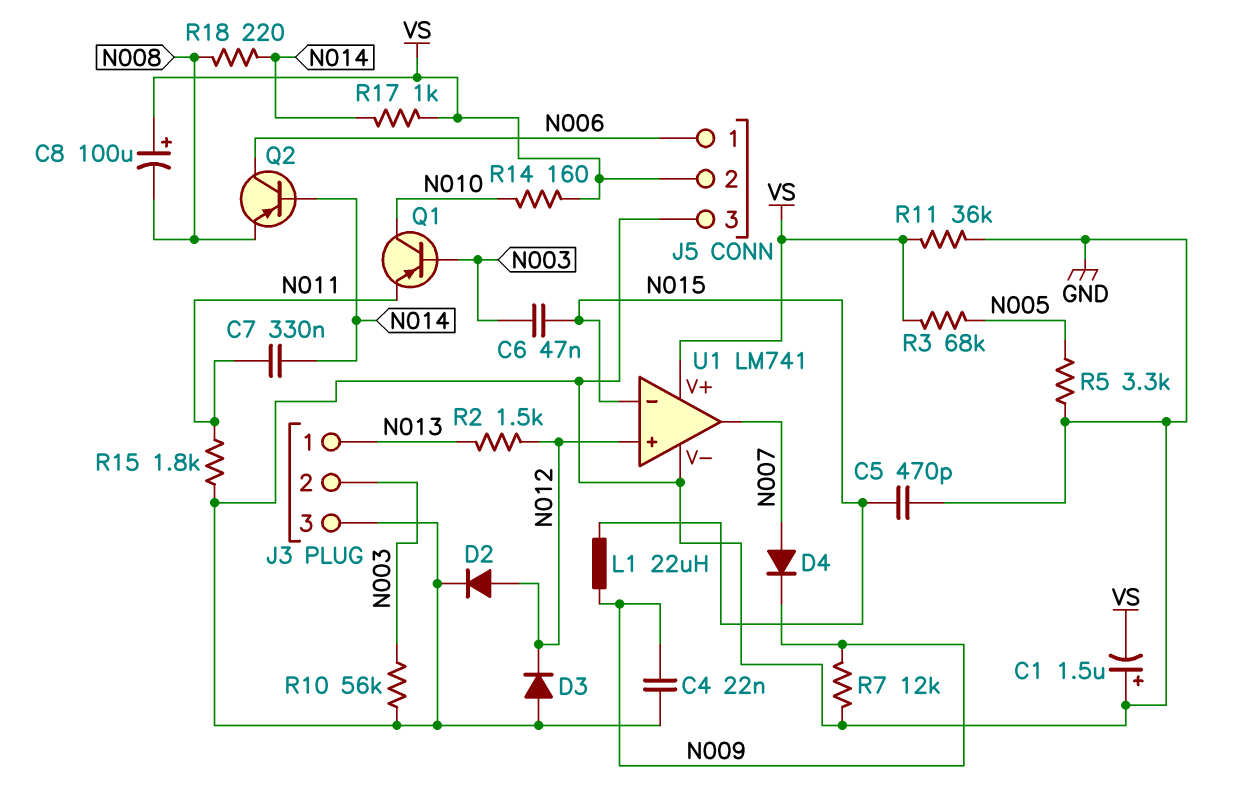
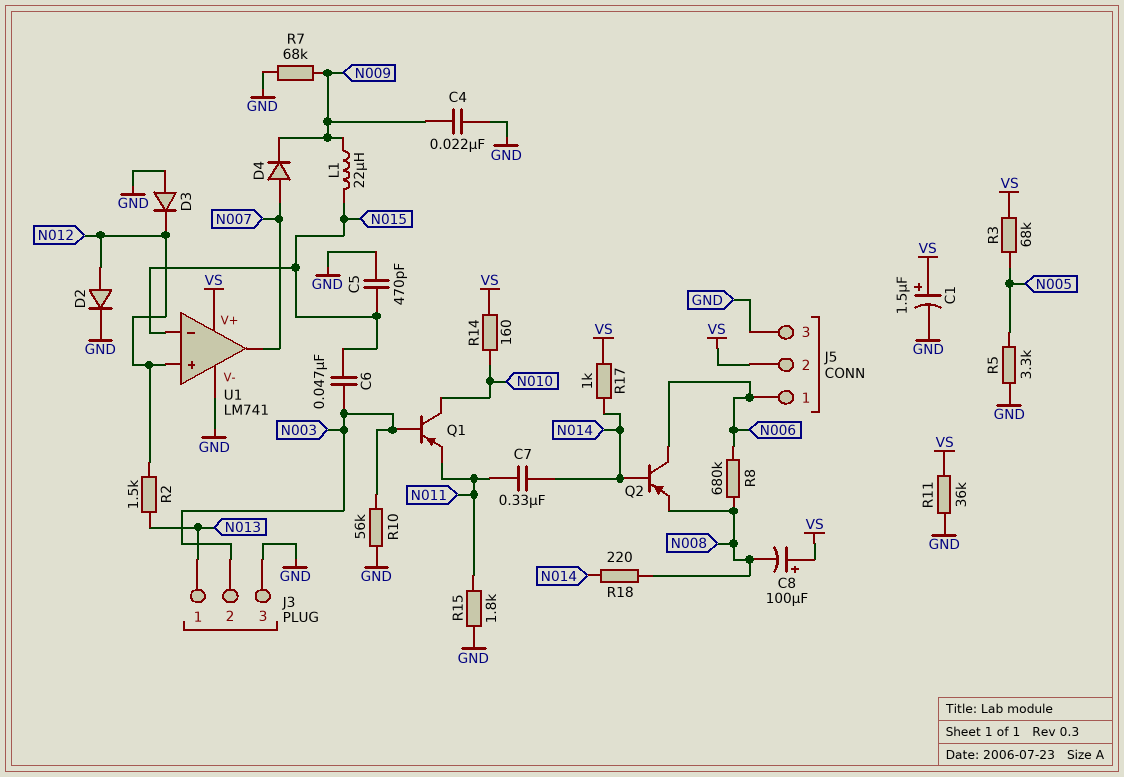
C1: 1.5uF (plus GND, minus VS) -> 1.5uF (plus VS, minus GND)
R7: 12k (GND, N009) -> 68k (GND, N009)
R8: none -> 680k (N006, N008)

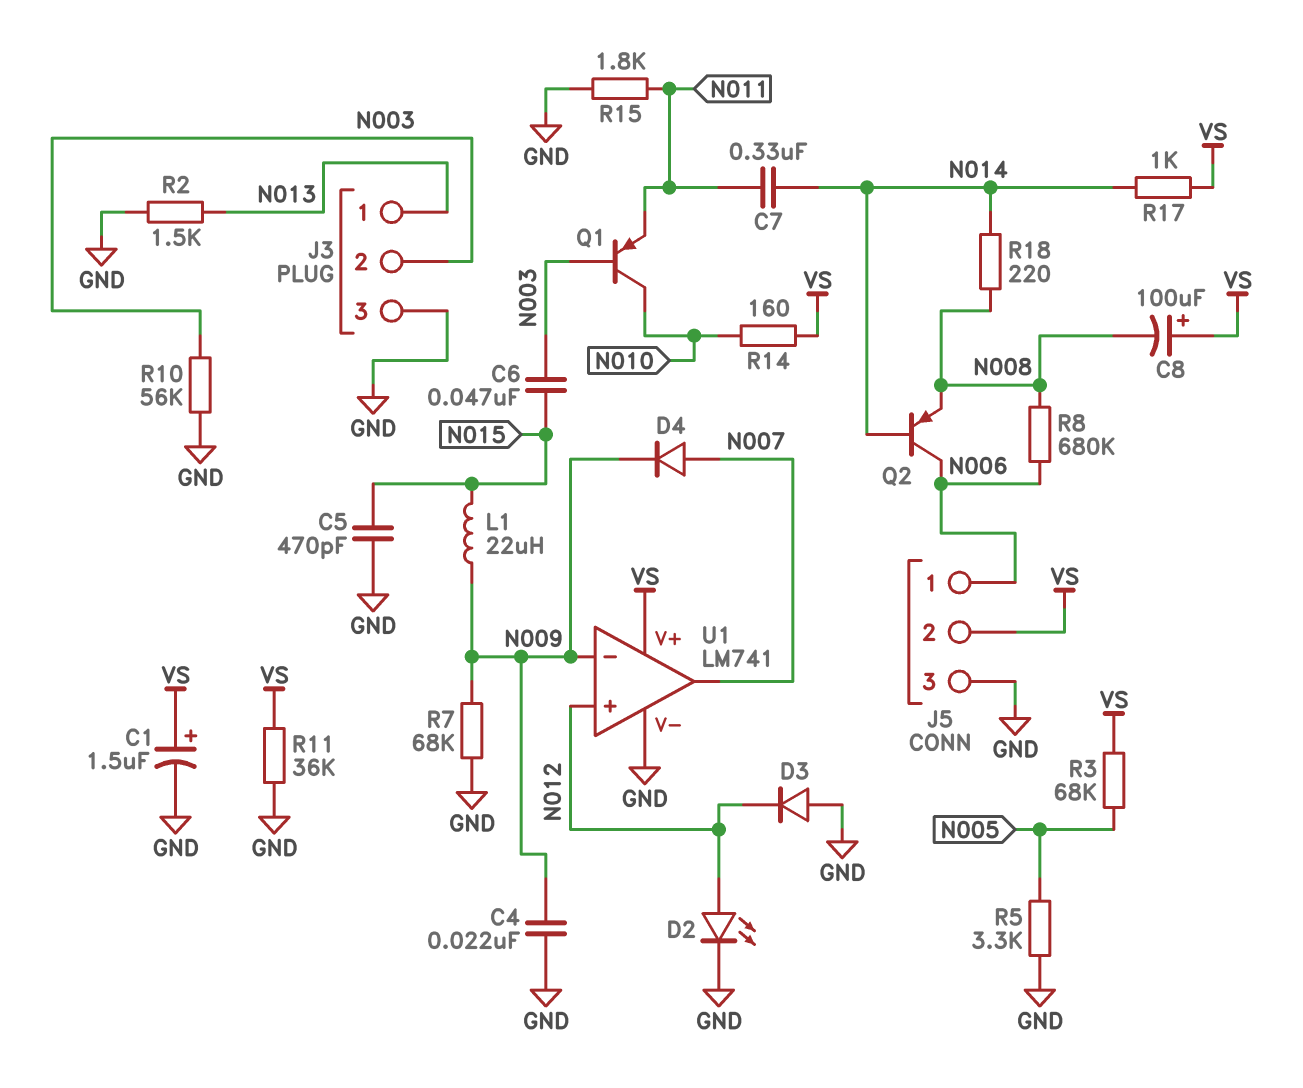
D2: diode (A N012, K GND) -> LED (A N012, K GND)
R2: 1.5k (N012, N013) -> 1.5k (GND, N013)
U1 pin in-: N015 -> N009

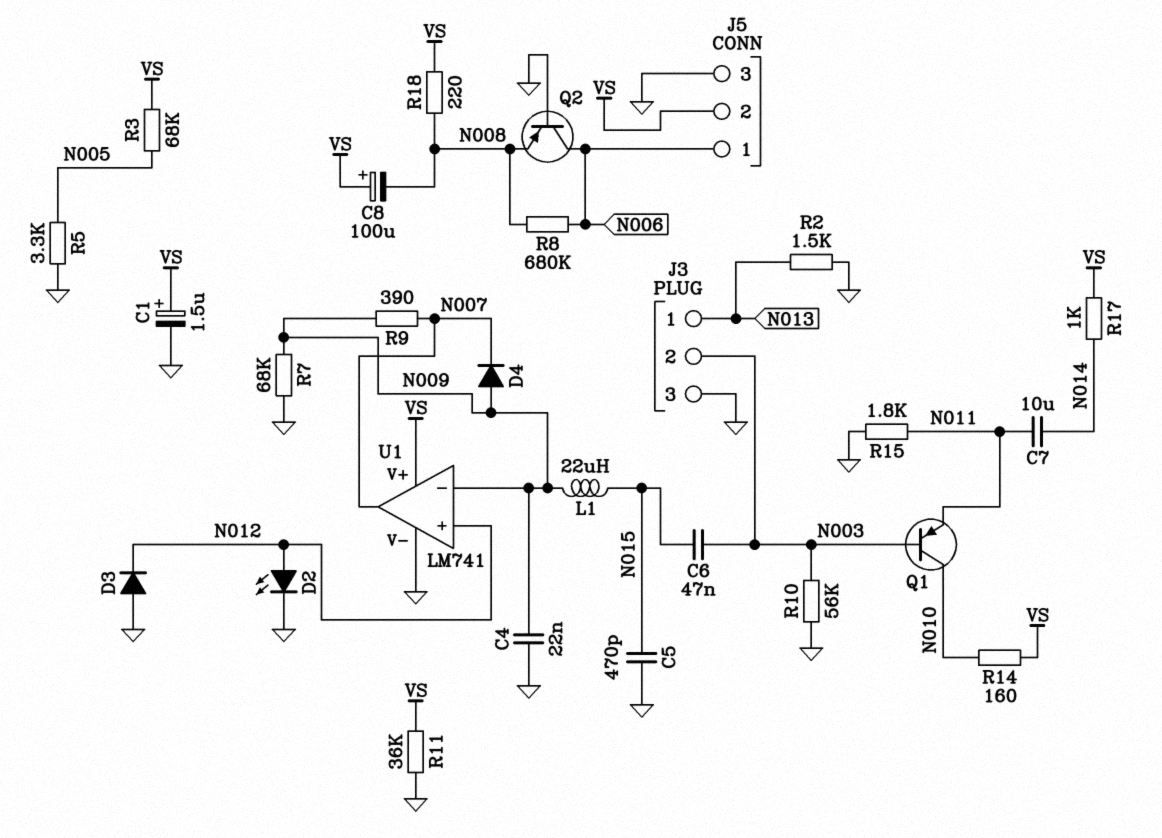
C7: 330nF (N011, N014) -> 10uF (N011, N014)
D4: diode (A N007, K N009) -> diode (A N009, K N007)
Q2: PNP (B N014, C N006, E N008) -> PNP (B GND, C N006, E N008)
R9: none -> 390 (N007, N009)
R18: 220 (N008, N014) -> 220 (N008, VS)

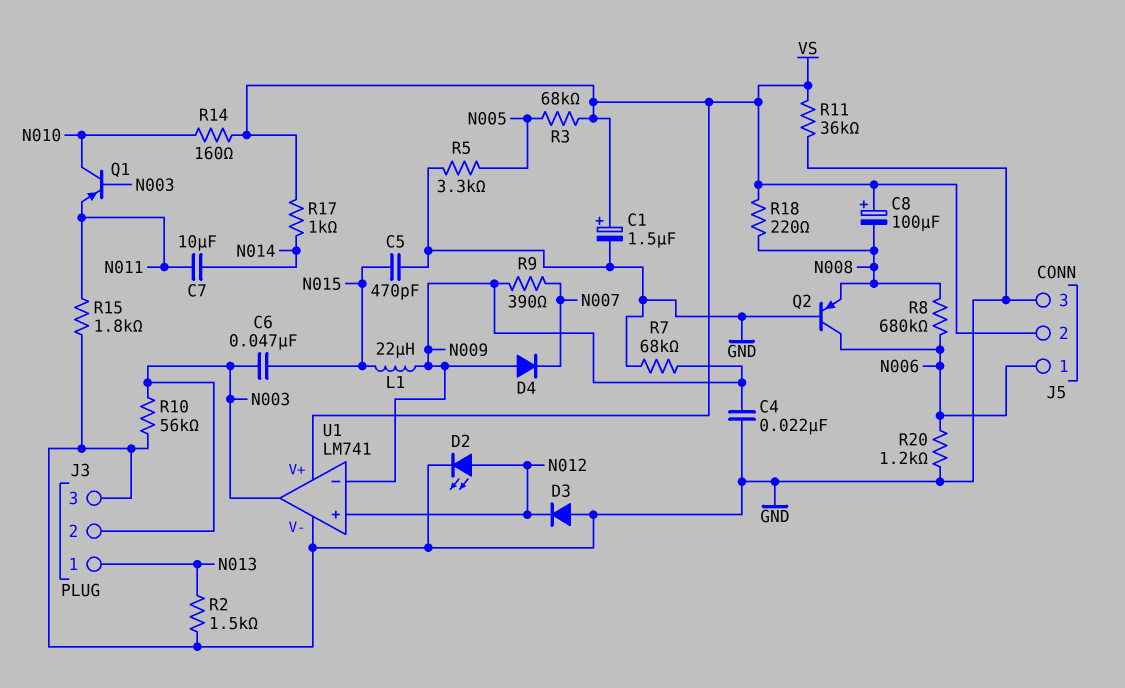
R20: none -> 1.2k (GND, N006)
U1 pin out: N007 -> N003

